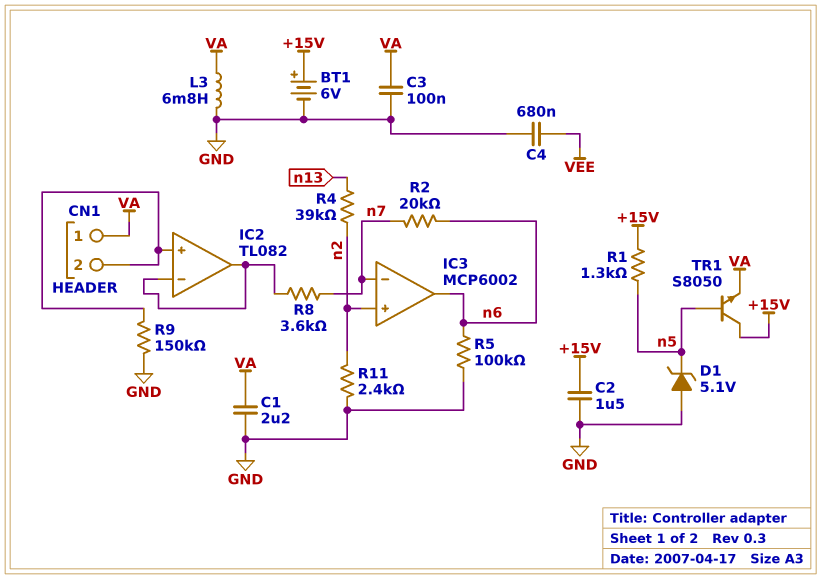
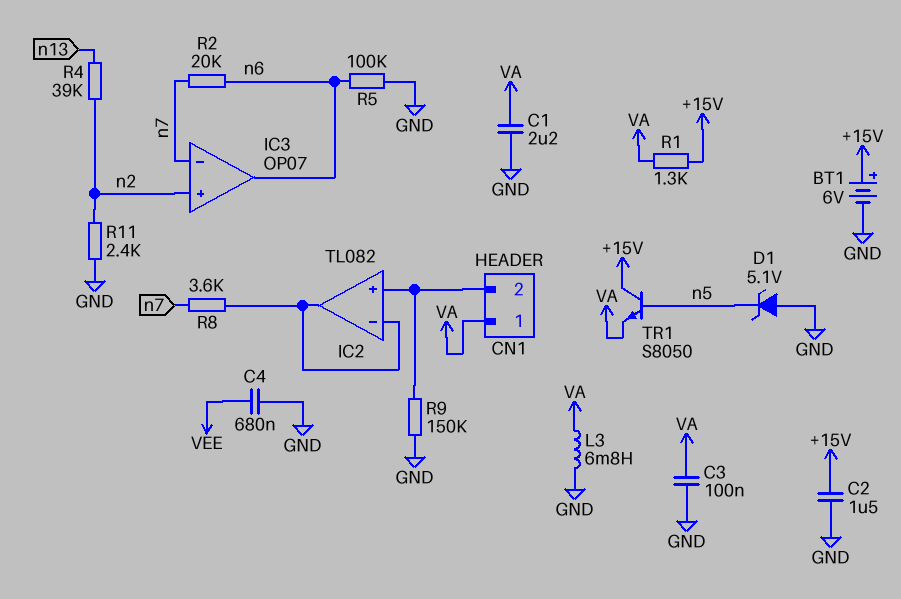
IC3: MCP6002 -> OP07
R1: 1.3k (+15V, n5) -> 1.3k (+15V, VA)

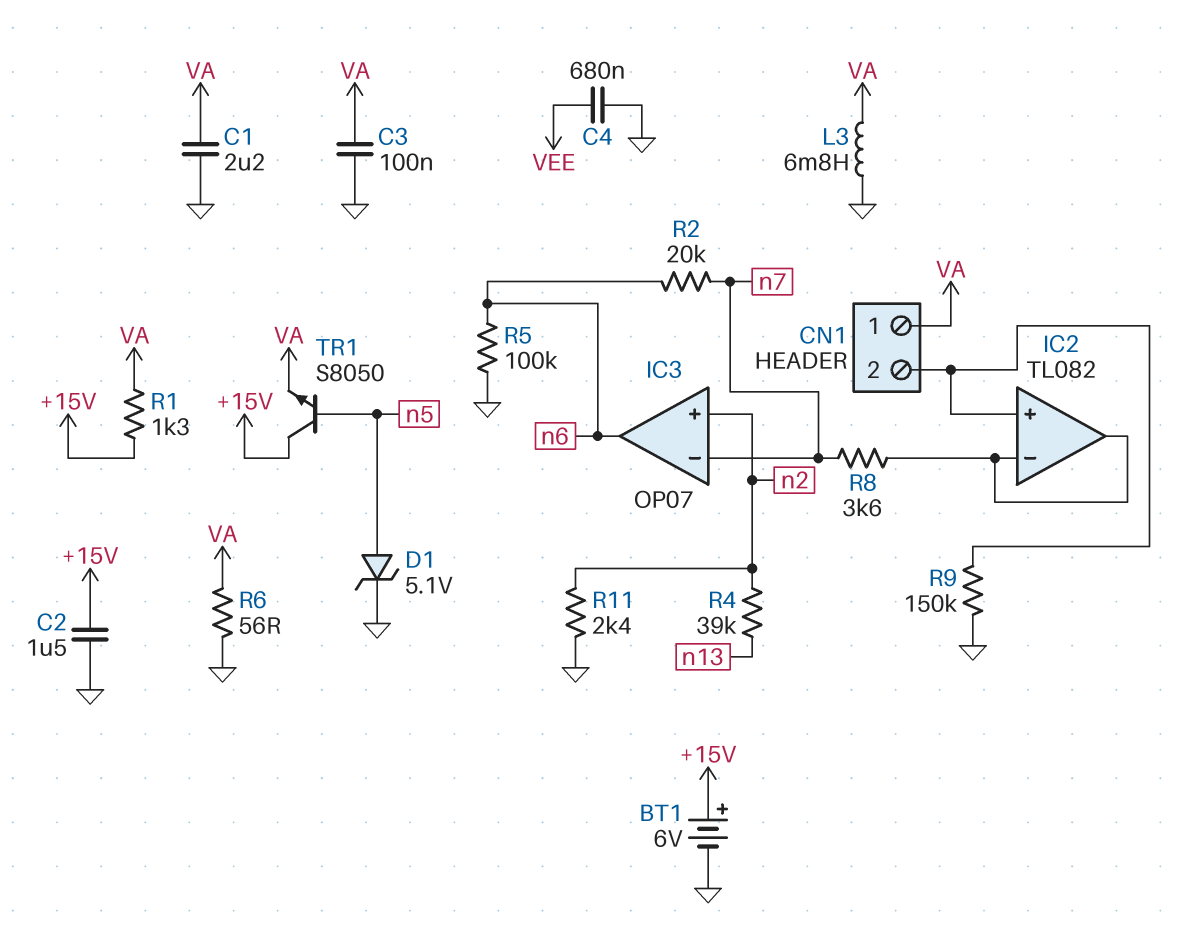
D1: zener 5.1V (A GND, K n5) -> zener 5.1V (A n5, K GND)
R6: none -> 56 (GND, VA)

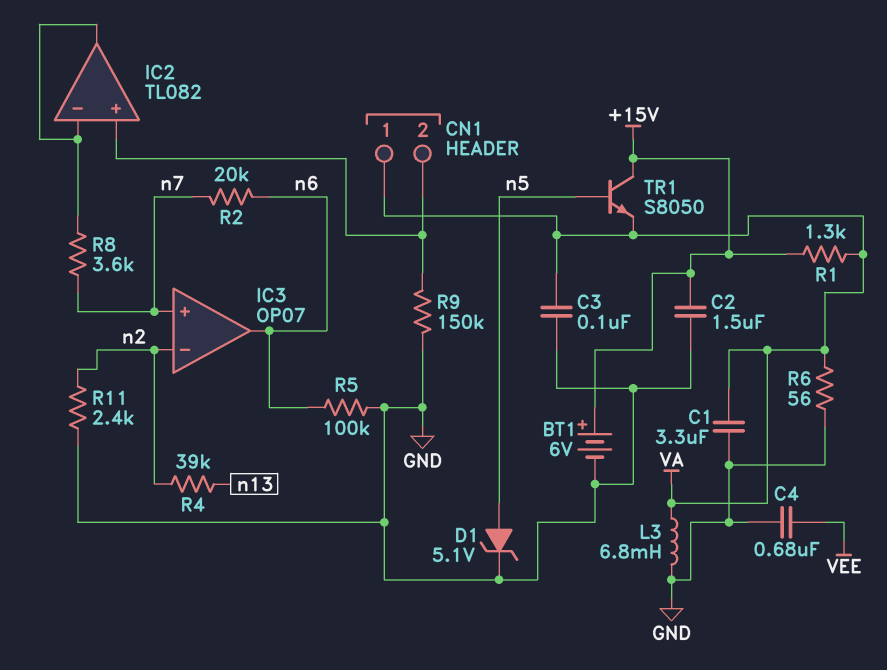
C1: 2.2uF (GND, VA) -> 3.3uF (GND, VA)
IC3 pin in+: n2 -> n7
IC3 pin in-: n7 -> n2

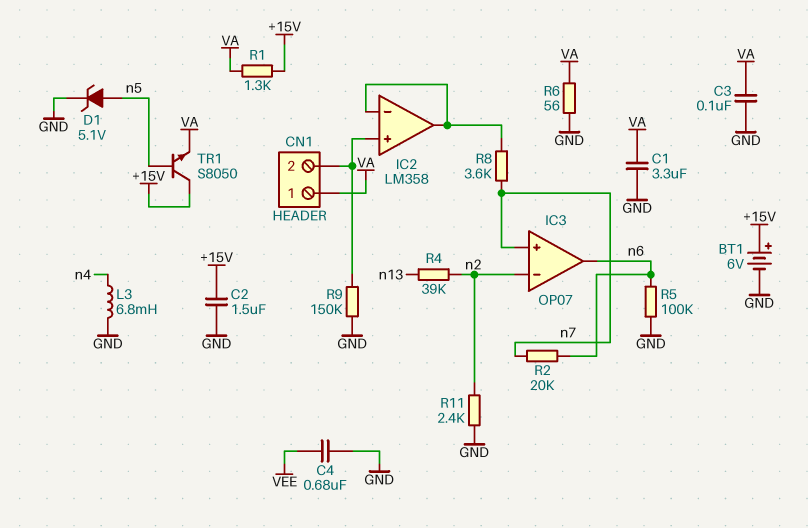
IC2: TL082 -> LM358
L3: 6.8mH (GND, VA) -> 6.8mH (GND, n4)

